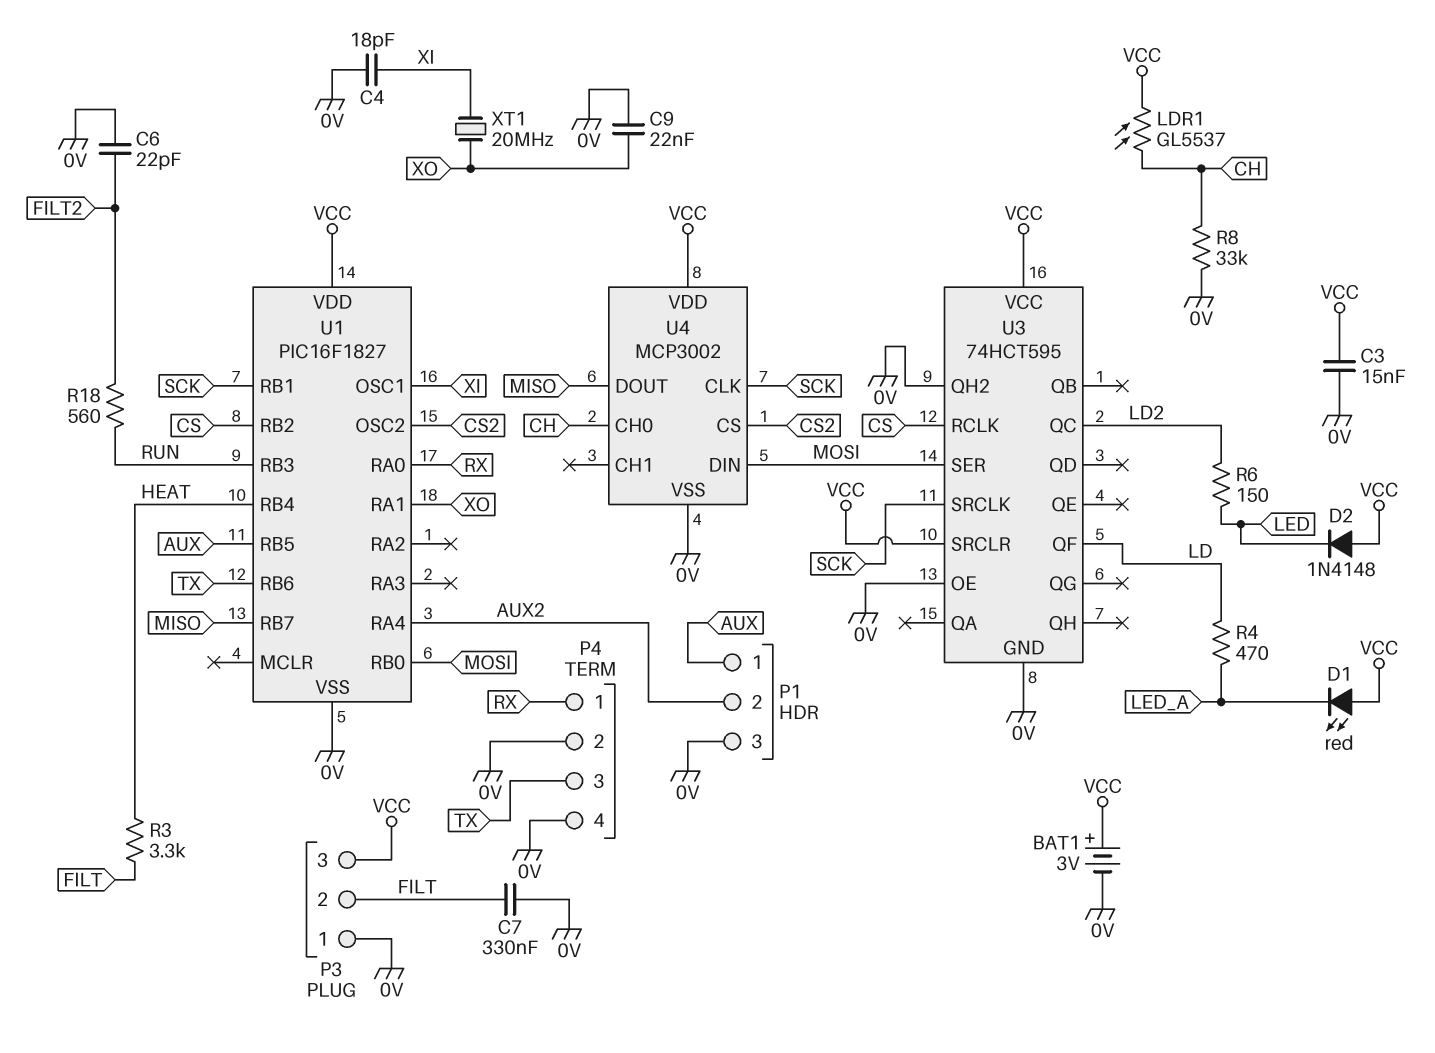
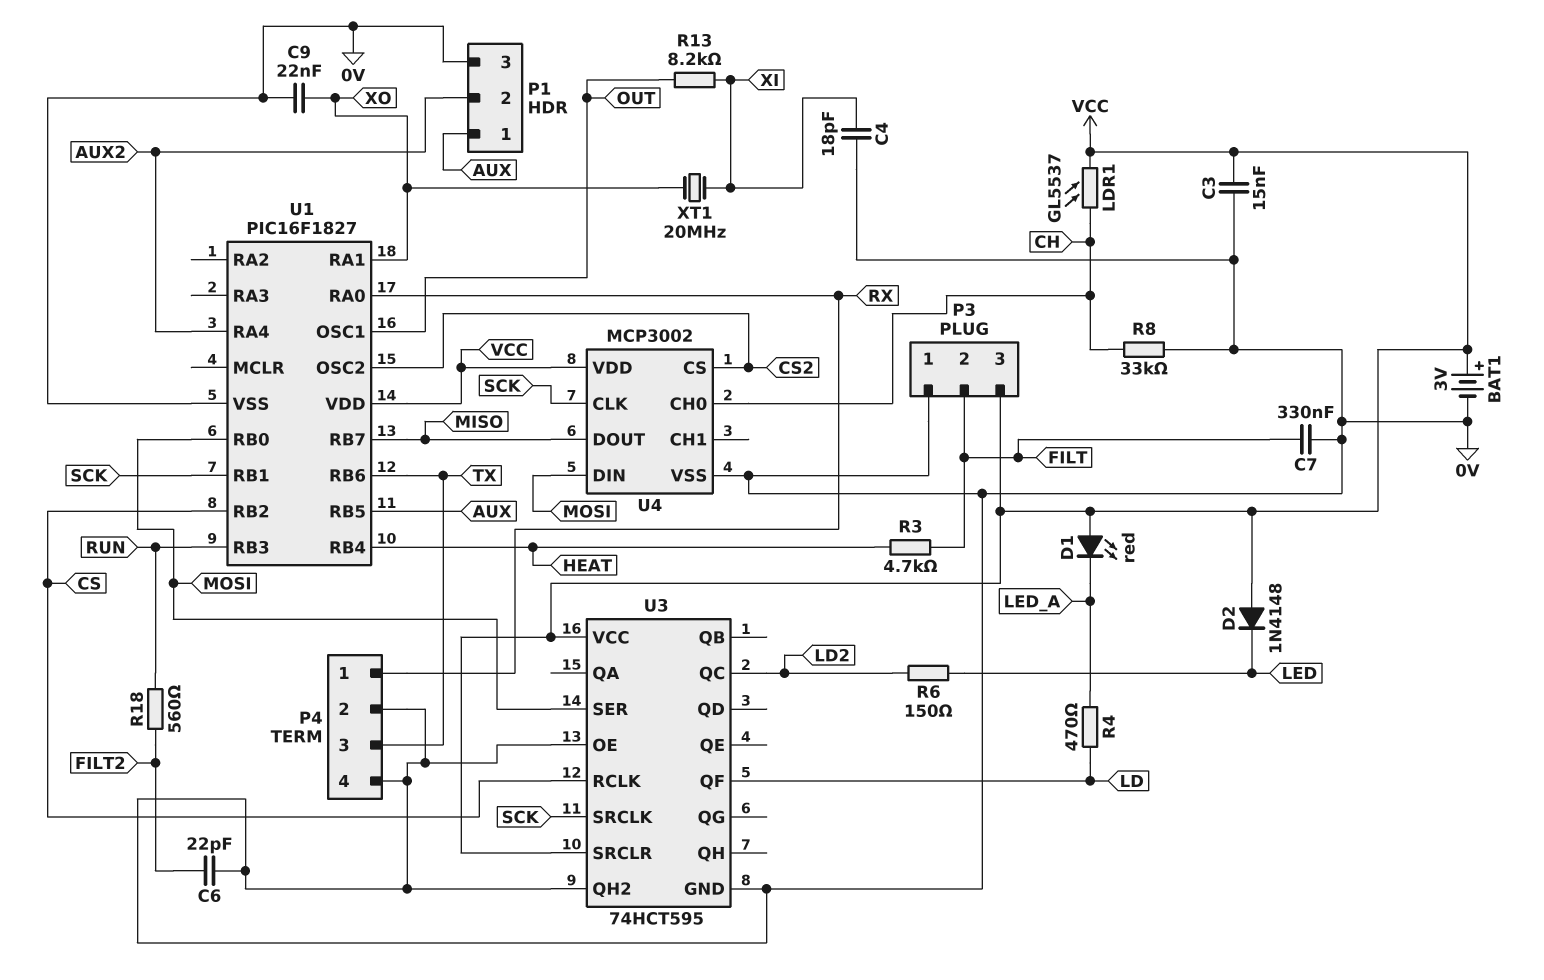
R3: 3.3k (FILT, HEAT) -> 4.7k (FILT, HEAT)
R13: none -> 8.2k (OUT, XI)
U1 pin OSC1: XI -> OUT

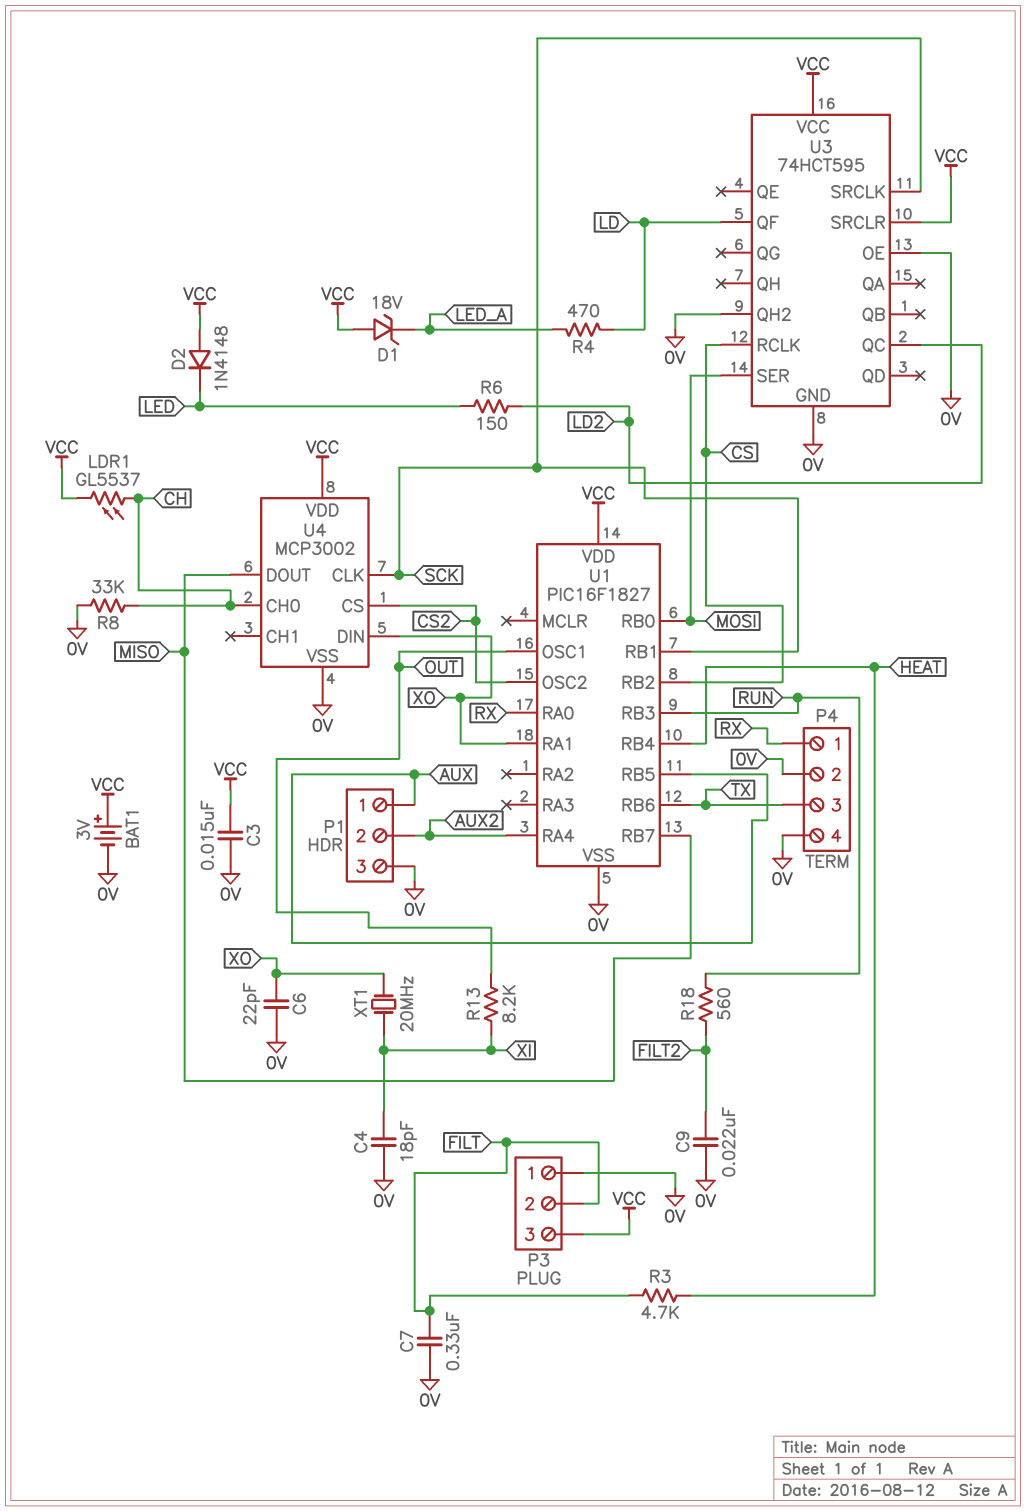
C6: 22pF (0V, FILT2) -> 22pF (0V, XO)
C9: 22nF (0V, XO) -> 22nF (0V, FILT2)
D1: LED red (A VCC, K LED_A) -> zener 18V (A VCC, K LED_A)
U4 pin DIN: MOSI -> XO

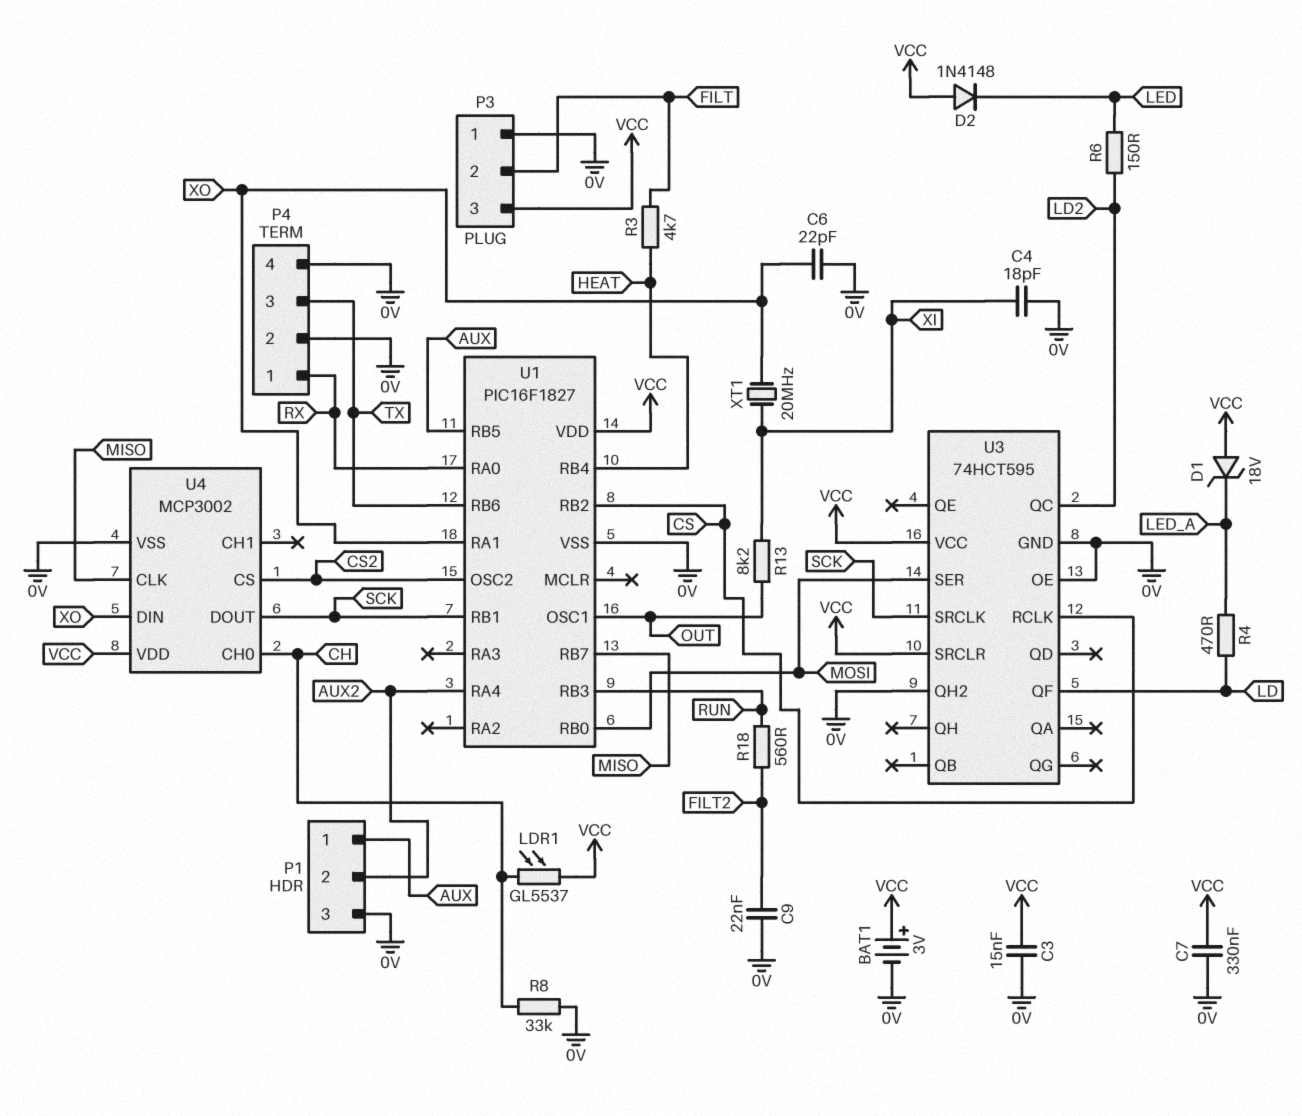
C7: 330nF (0V, FILT) -> 330nF (0V, VCC)
U4 pin CLK: SCK -> MISO
U4 pin DOUT: MISO -> SCK

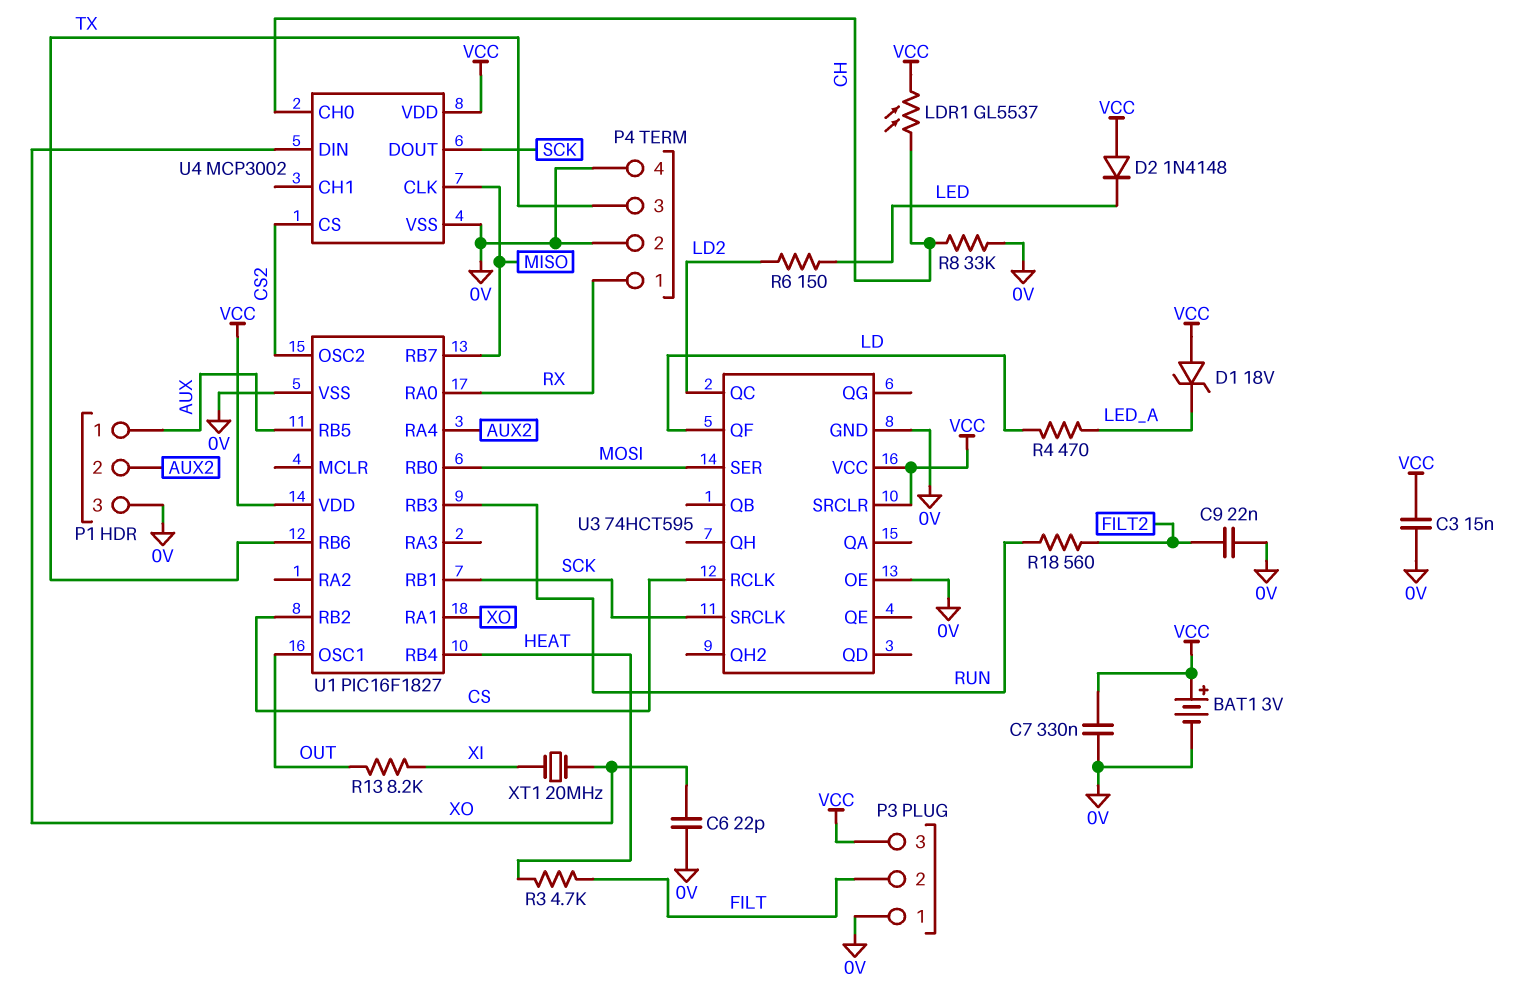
C4: 18pF (0V, XI) -> none
U3 pin QH2: 0V -> none

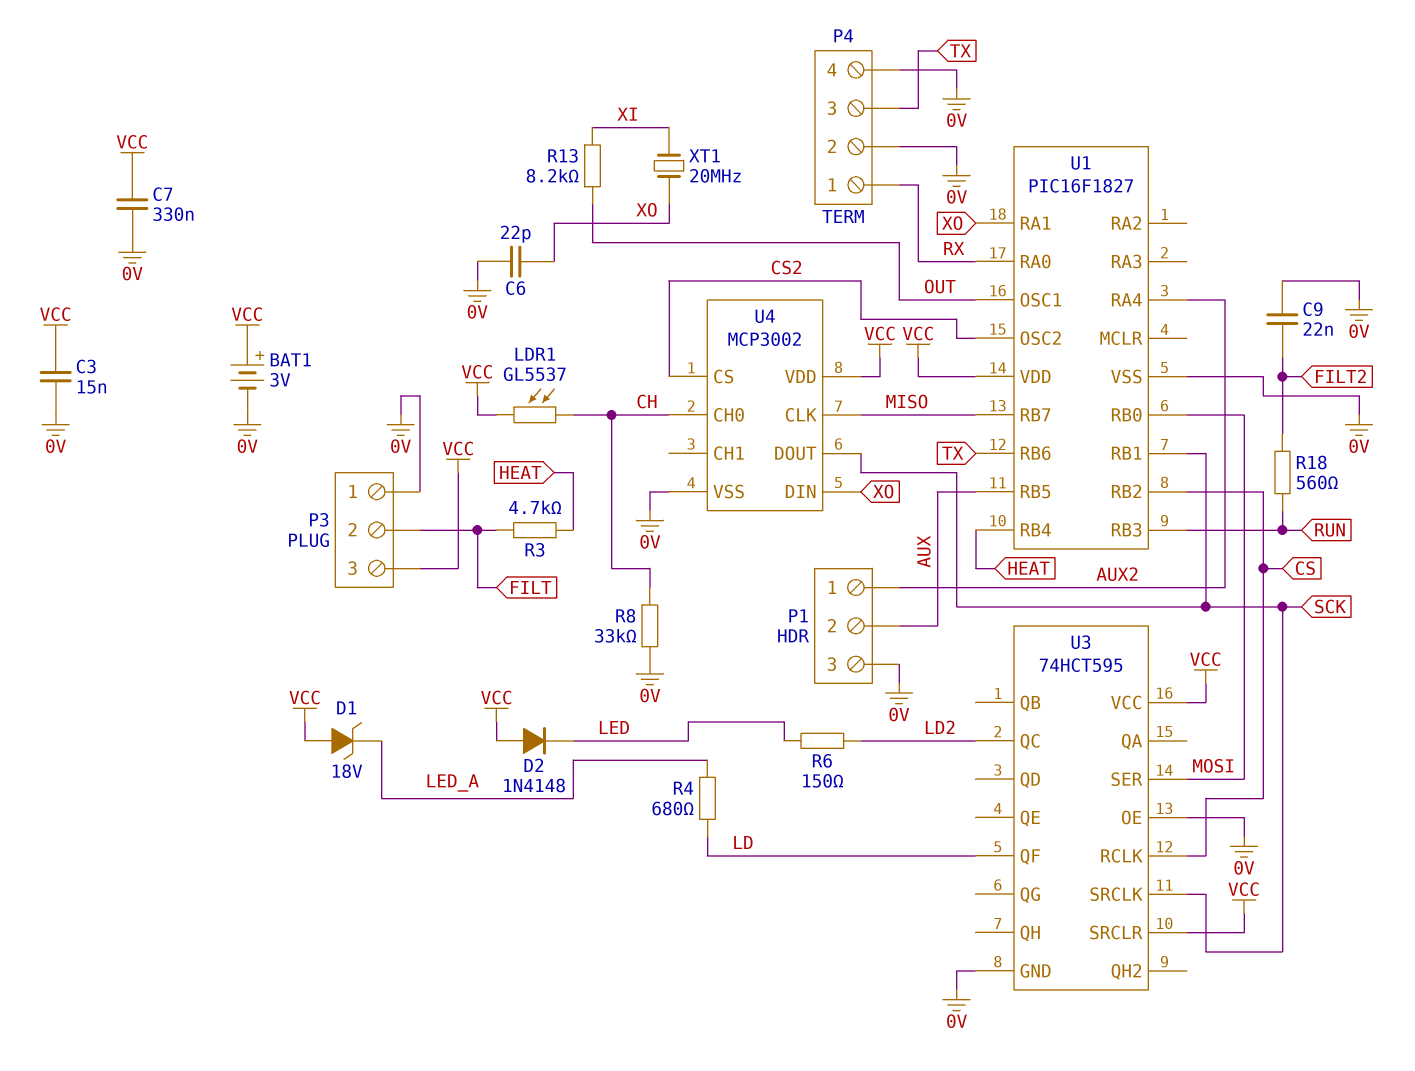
P1 pin 1: AUX -> AUX2
P1 pin 2: AUX2 -> AUX
R4: 470 (LD, LED_A) -> 680 (LD, LED_A)

